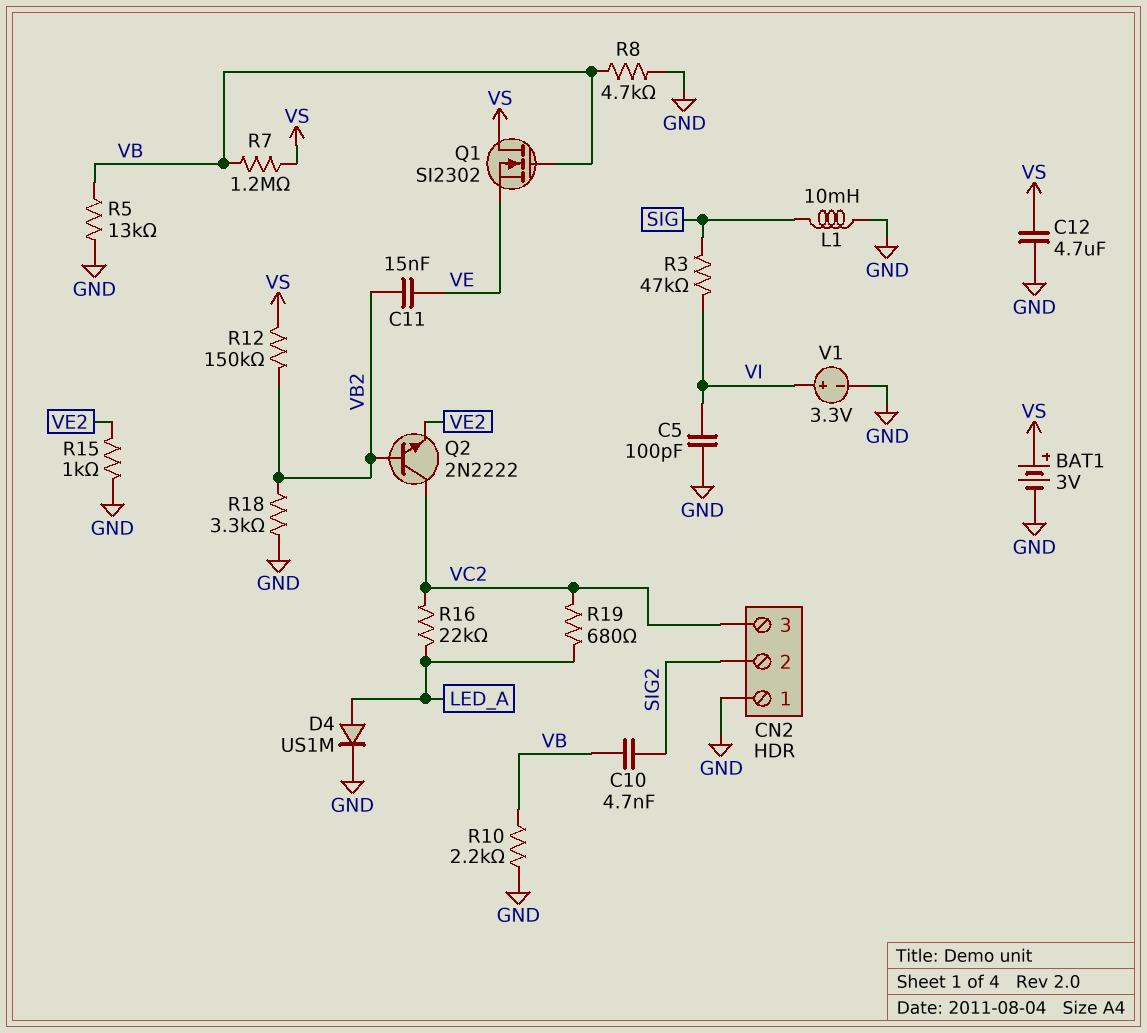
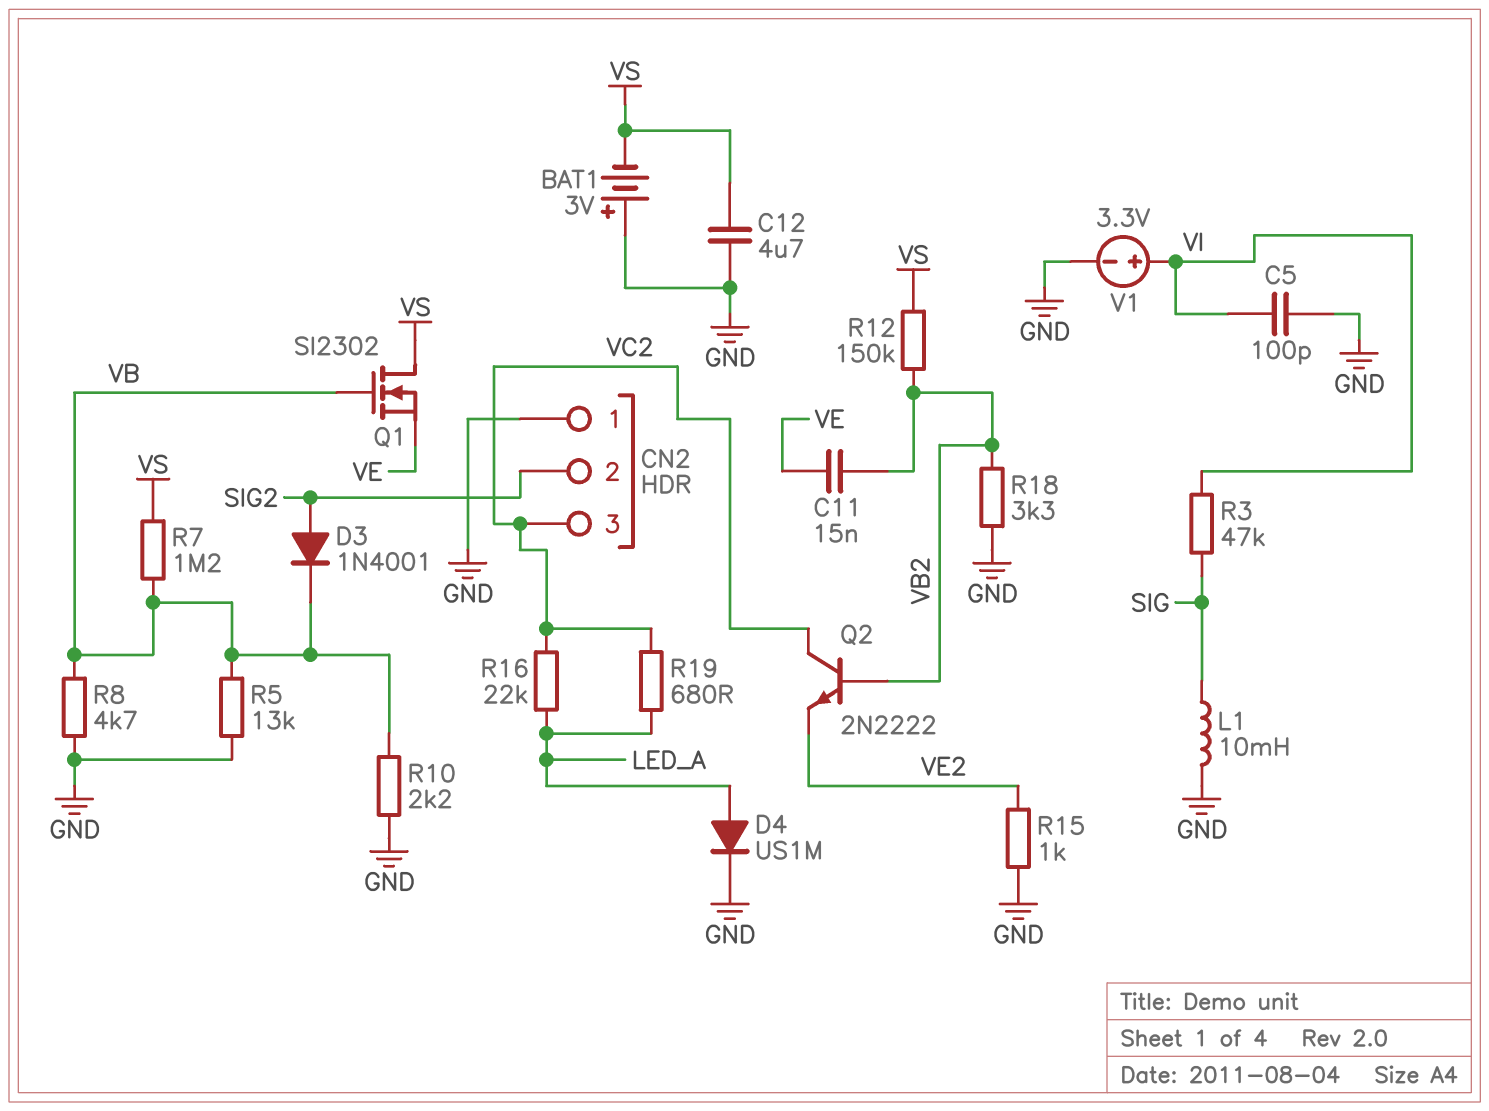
BAT1: 3V (plus VS, minus GND) -> 3V (plus GND, minus VS)
C10: 4.7nF (SIG2, VB) -> none
D3: none -> diode 1N4001 (A SIG2, K VB)

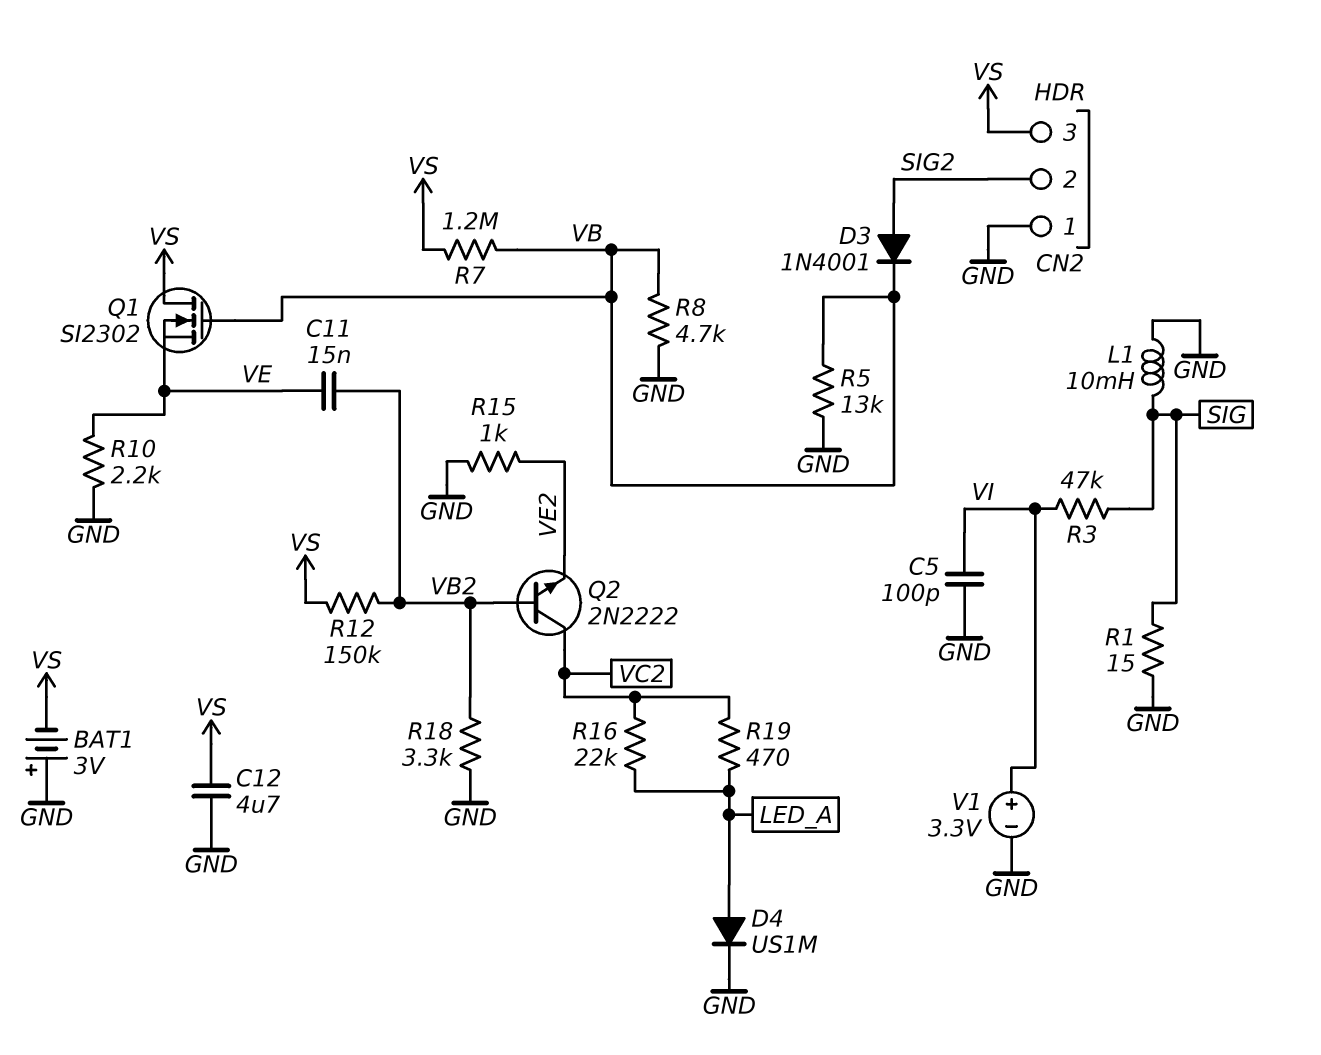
CN2 pin 3: VC2 -> VS
R1: none -> 15 (GND, SIG)
R10: 2.2k (GND, VB) -> 2.2k (GND, VE)
R19: 680 (LED_A, VC2) -> 470 (LED_A, VC2)

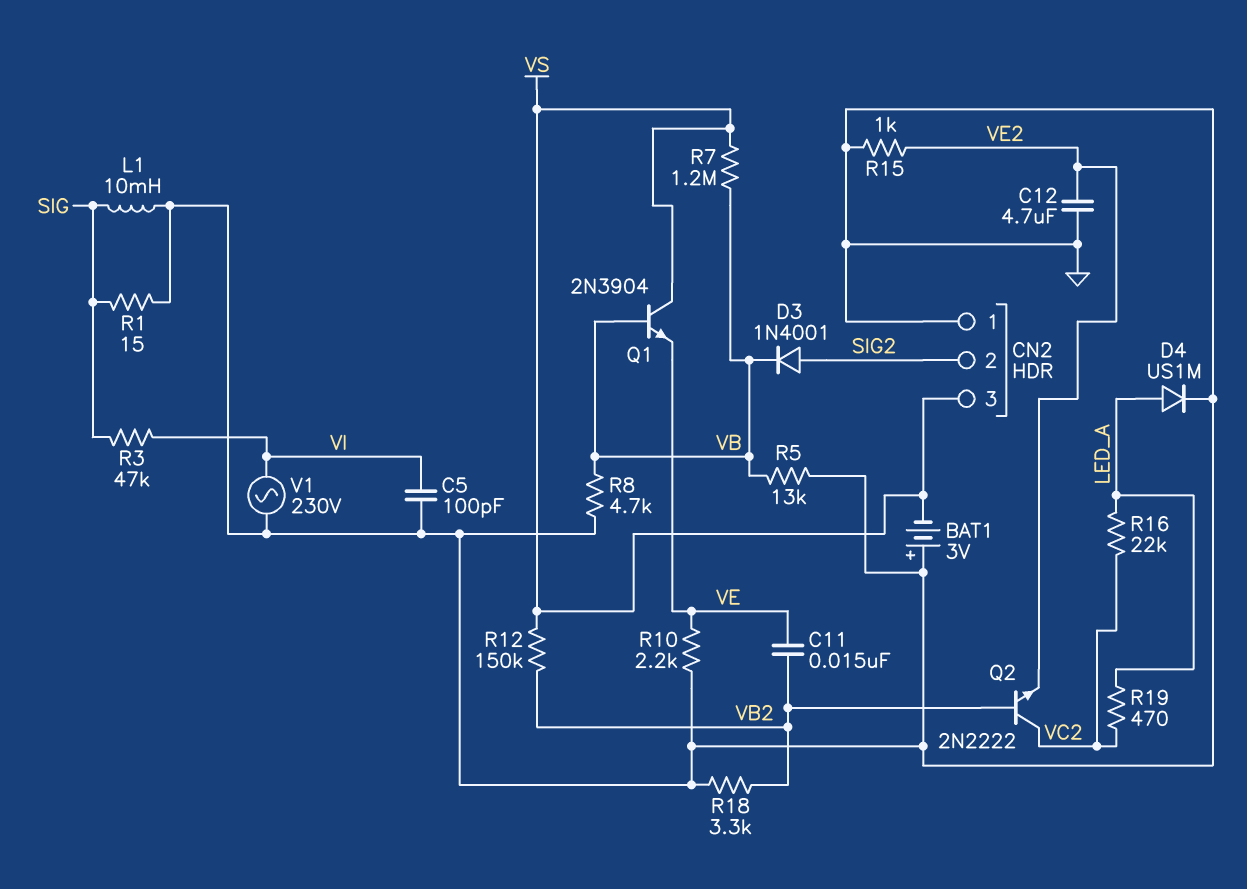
C12: 4.7uF (GND, VS) -> 4.7uF (GND, VE2)
Q1: NMOS SI2302 (G VB, D VS, S VE) -> NPN 2N3904 (B VB, C VS, E VE)
V1: 3.3V (plus VI, minus GND) -> AC 230V (GND, VI)

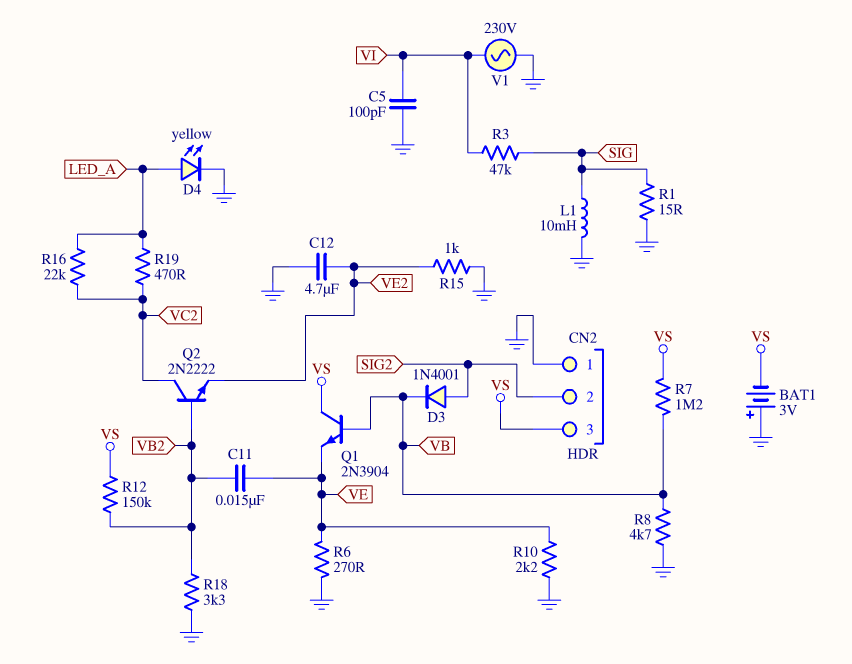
D4: diode US1M (A LED_A, K GND) -> LED yellow (A LED_A, K GND)
R5: 13k (GND, VB) -> none
R6: none -> 270 (GND, VE)

